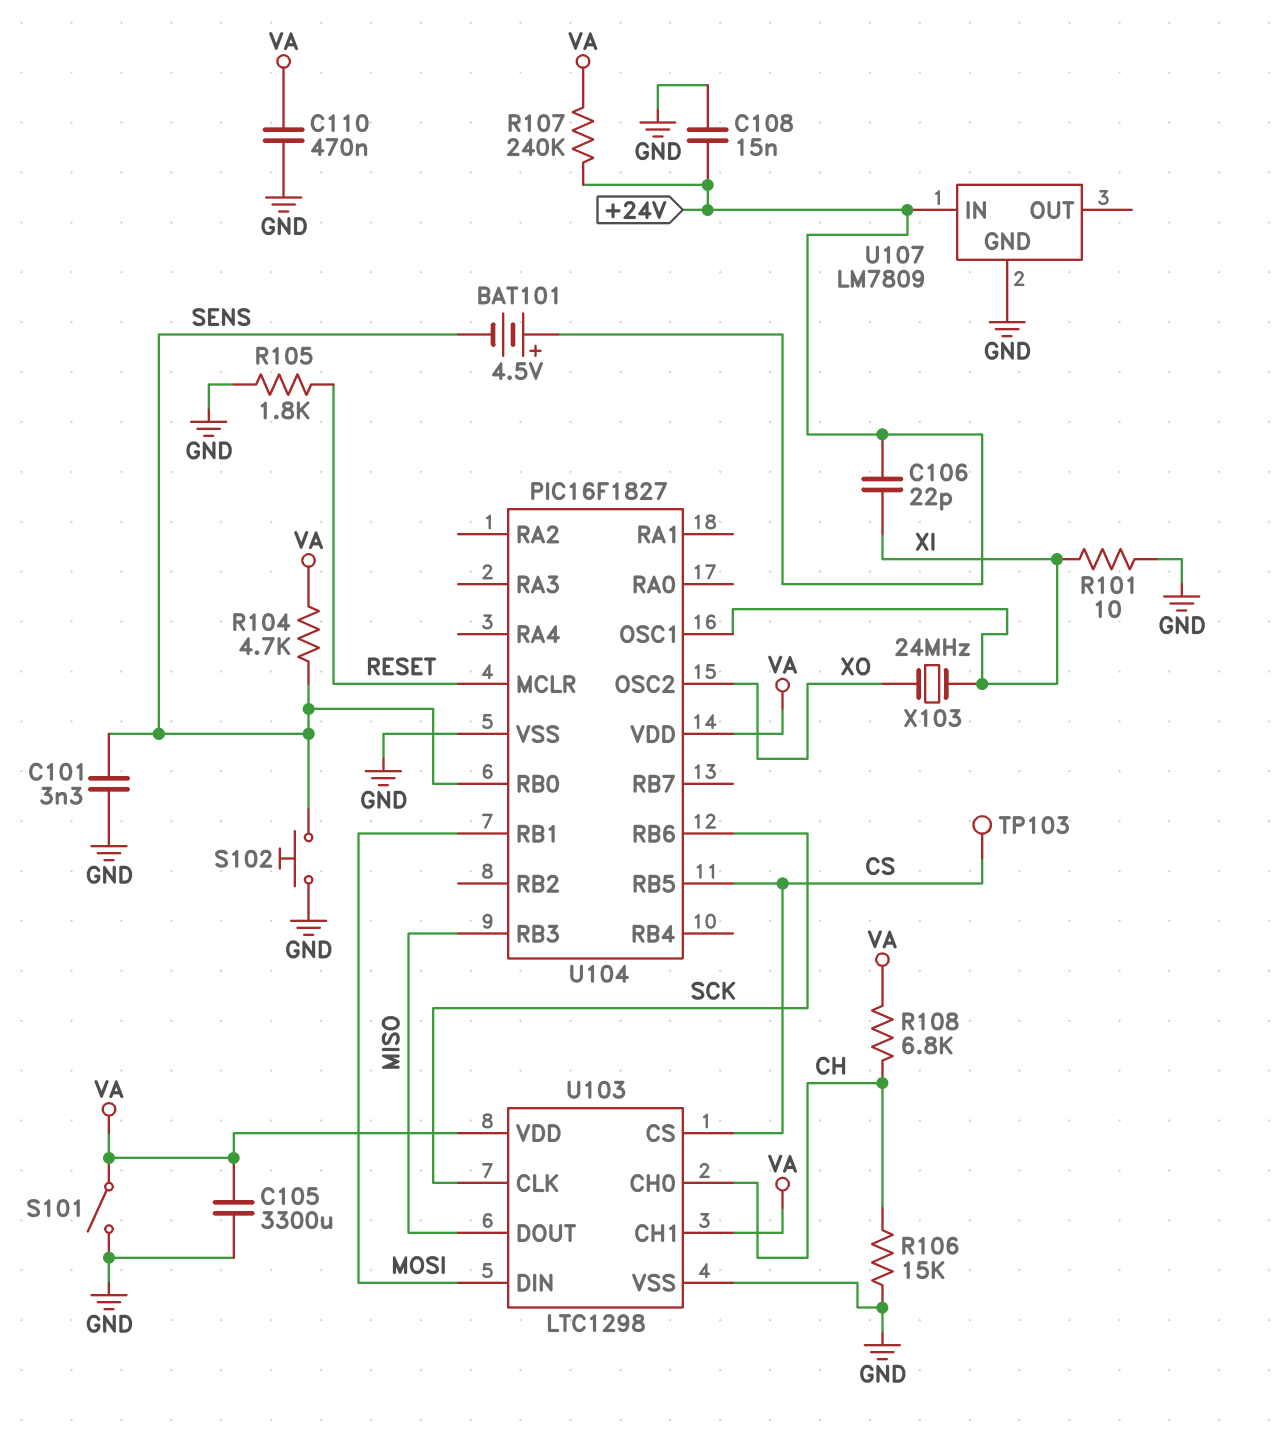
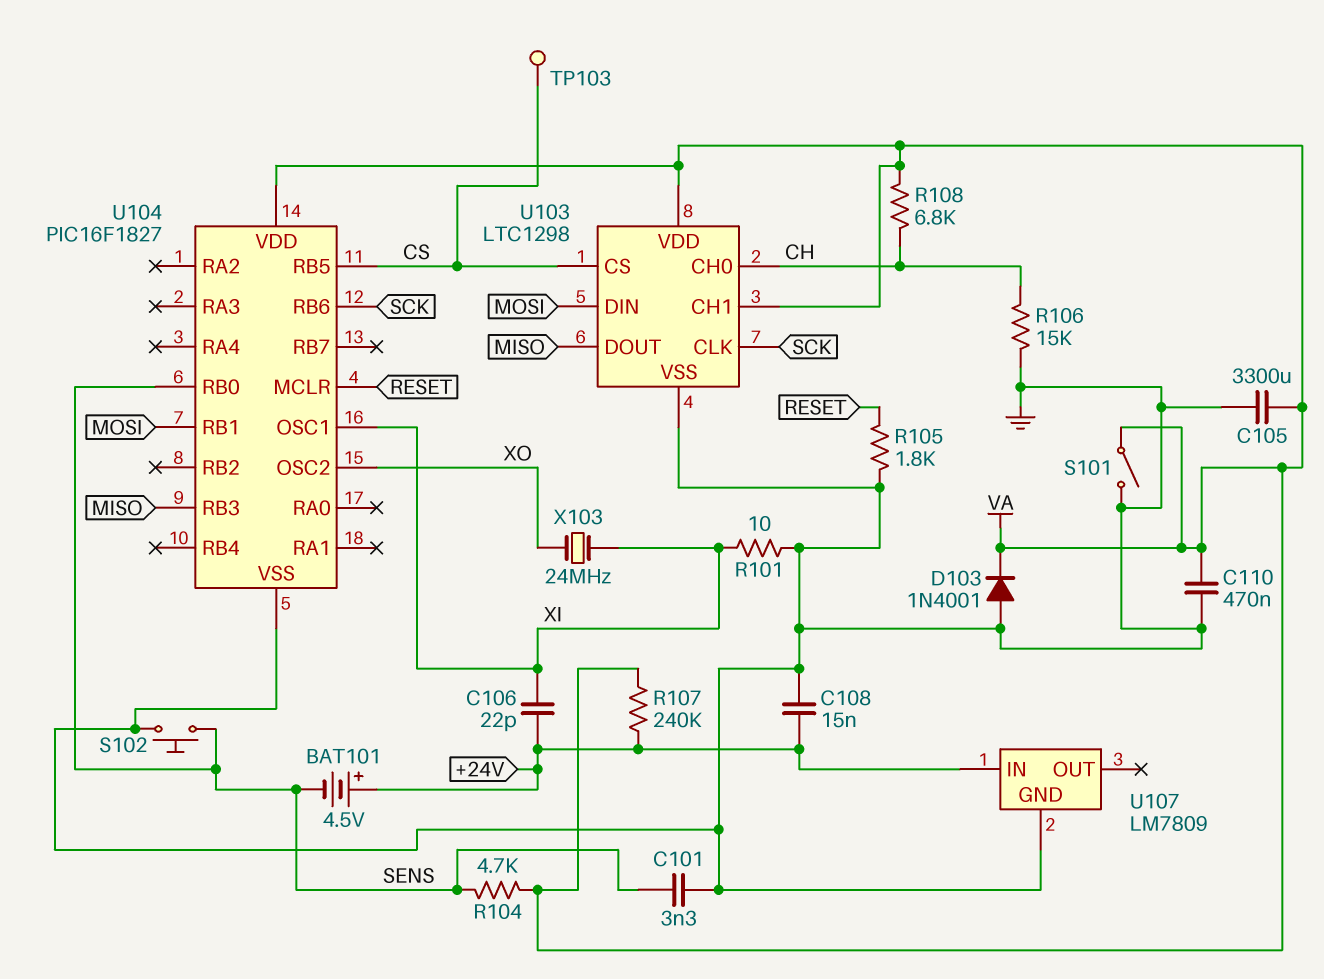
D103: none -> diode 1N4001 (A GND, K VA)

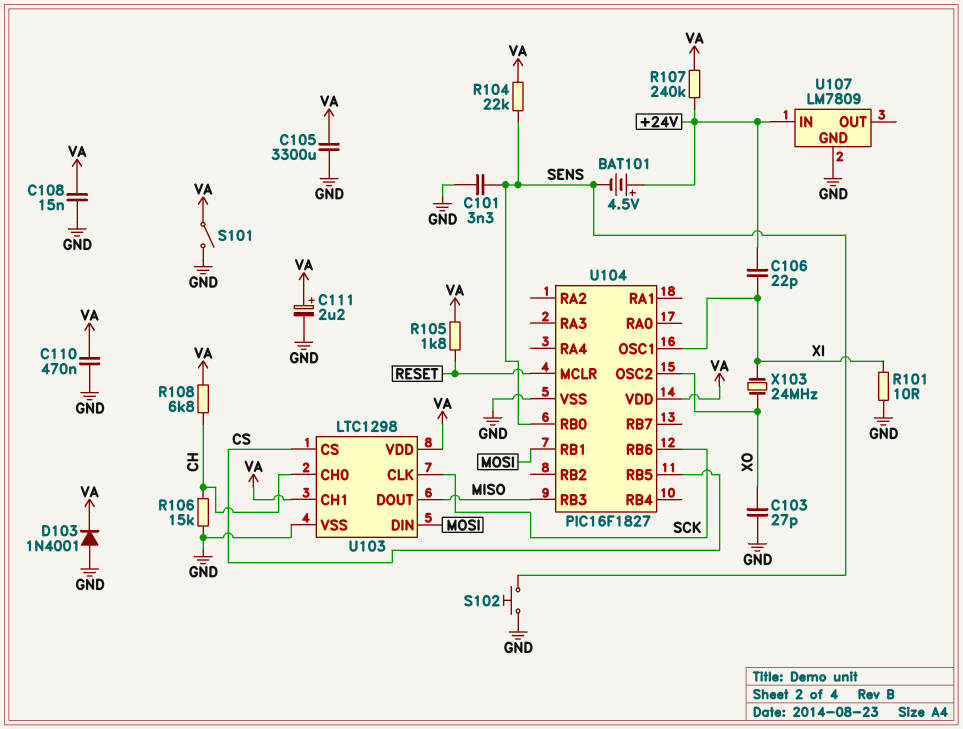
C103: none -> 27pF (GND, XO)
C108: 15nF (+24V, GND) -> 15nF (GND, VA)
C111: none -> 2.2uF (plus VA, minus GND)
R104: 4.7k (SENS, VA) -> 22k (SENS, VA)
R105: 1.8k (GND, RESET) -> 1.8k (RESET, VA)
TP103: test point (CS) -> none

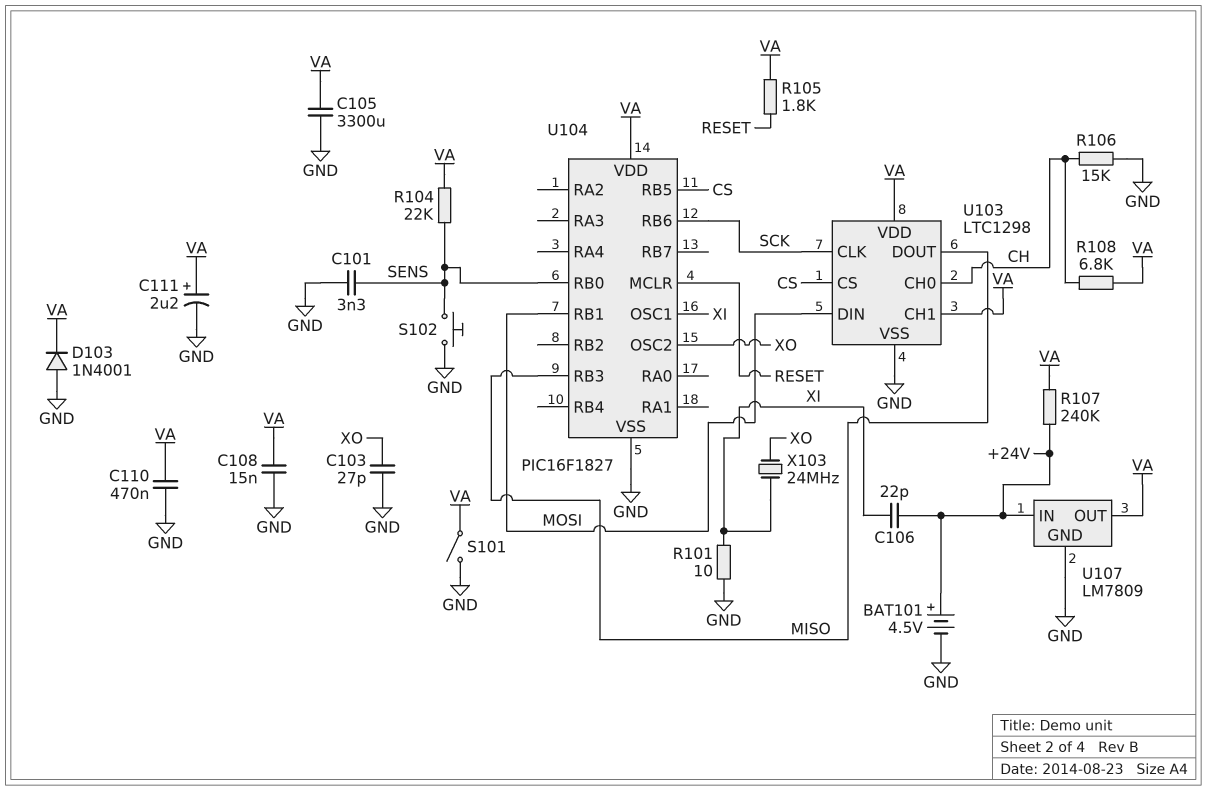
BAT101: 4.5V (plus +24V, minus SENS) -> 4.5V (plus +24V, minus GND)
U107 pin OUT: none -> VA

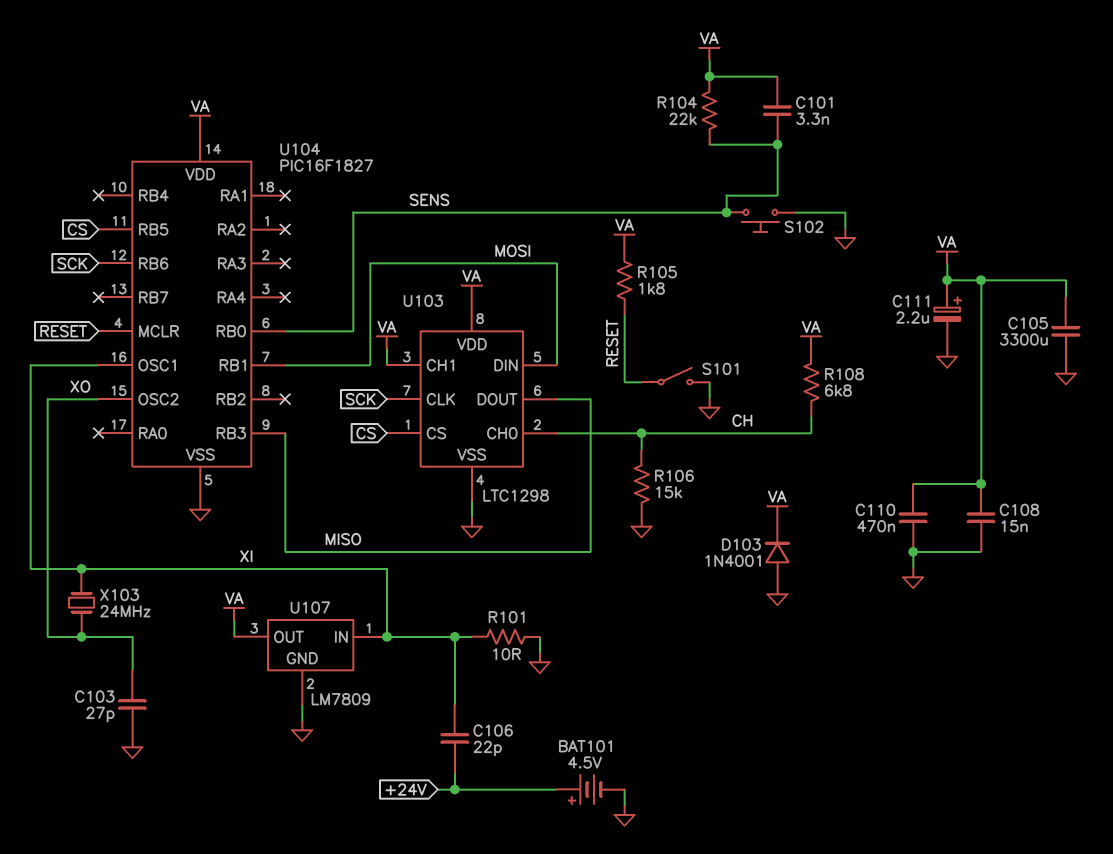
C101: 3.3nF (GND, SENS) -> 3.3nF (SENS, VA)
R107: 240k (+24V, VA) -> none
S101: switch (GND, VA) -> switch (GND, RESET)
U107 pin IN: +24V -> XI

